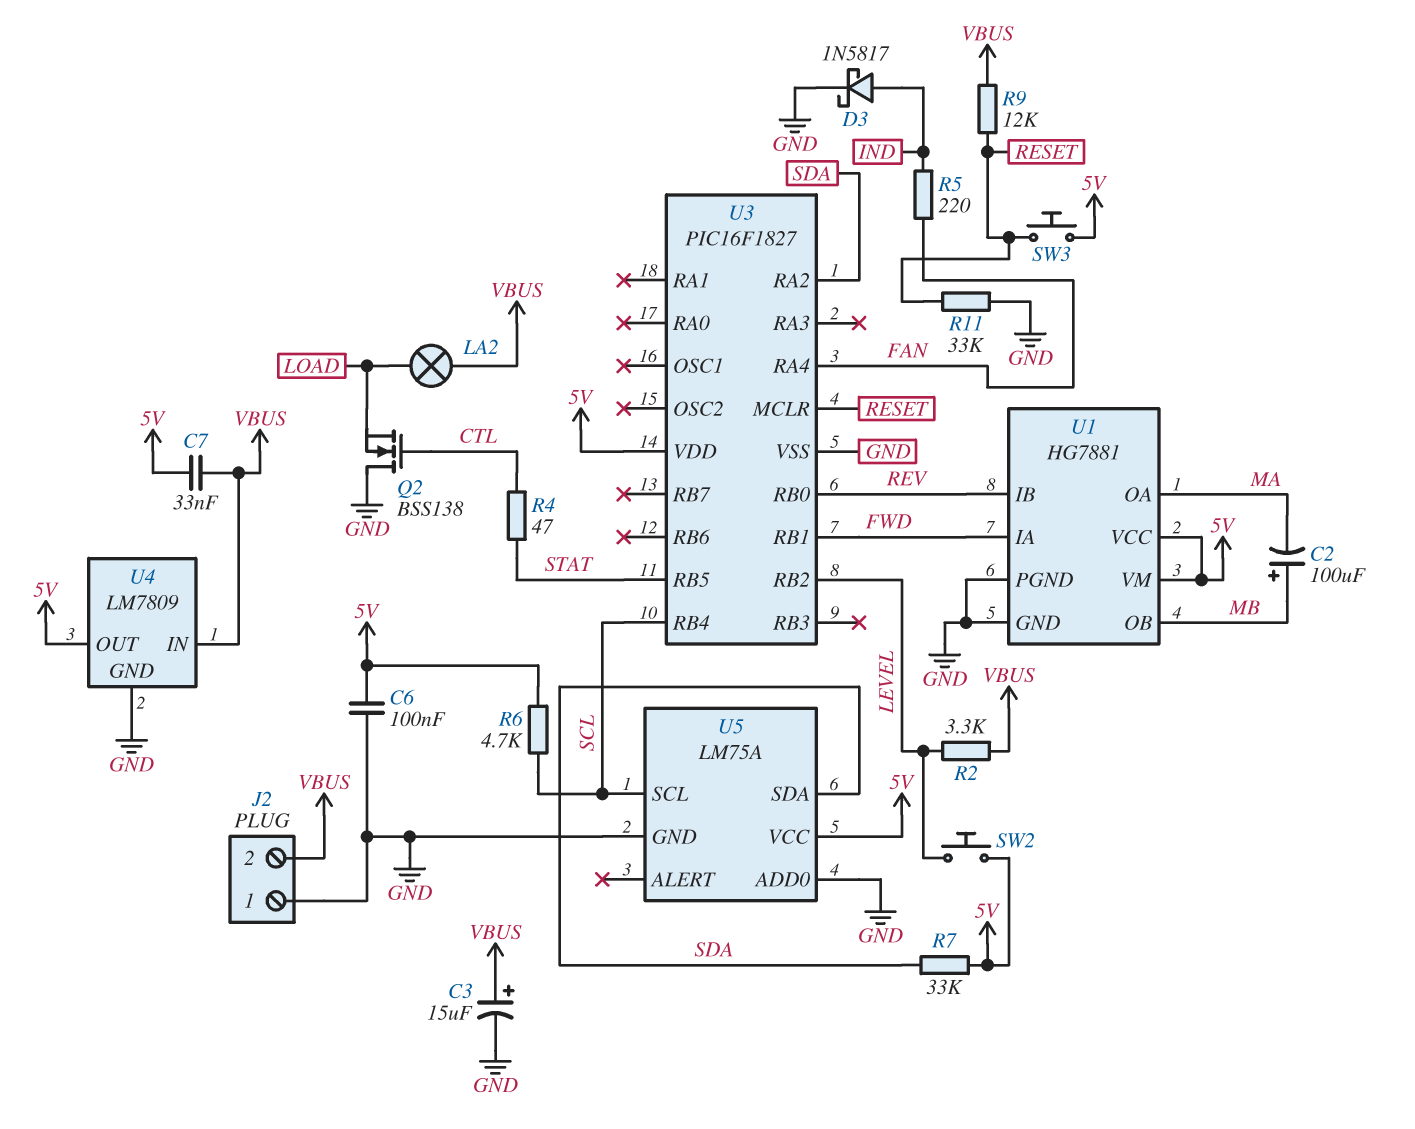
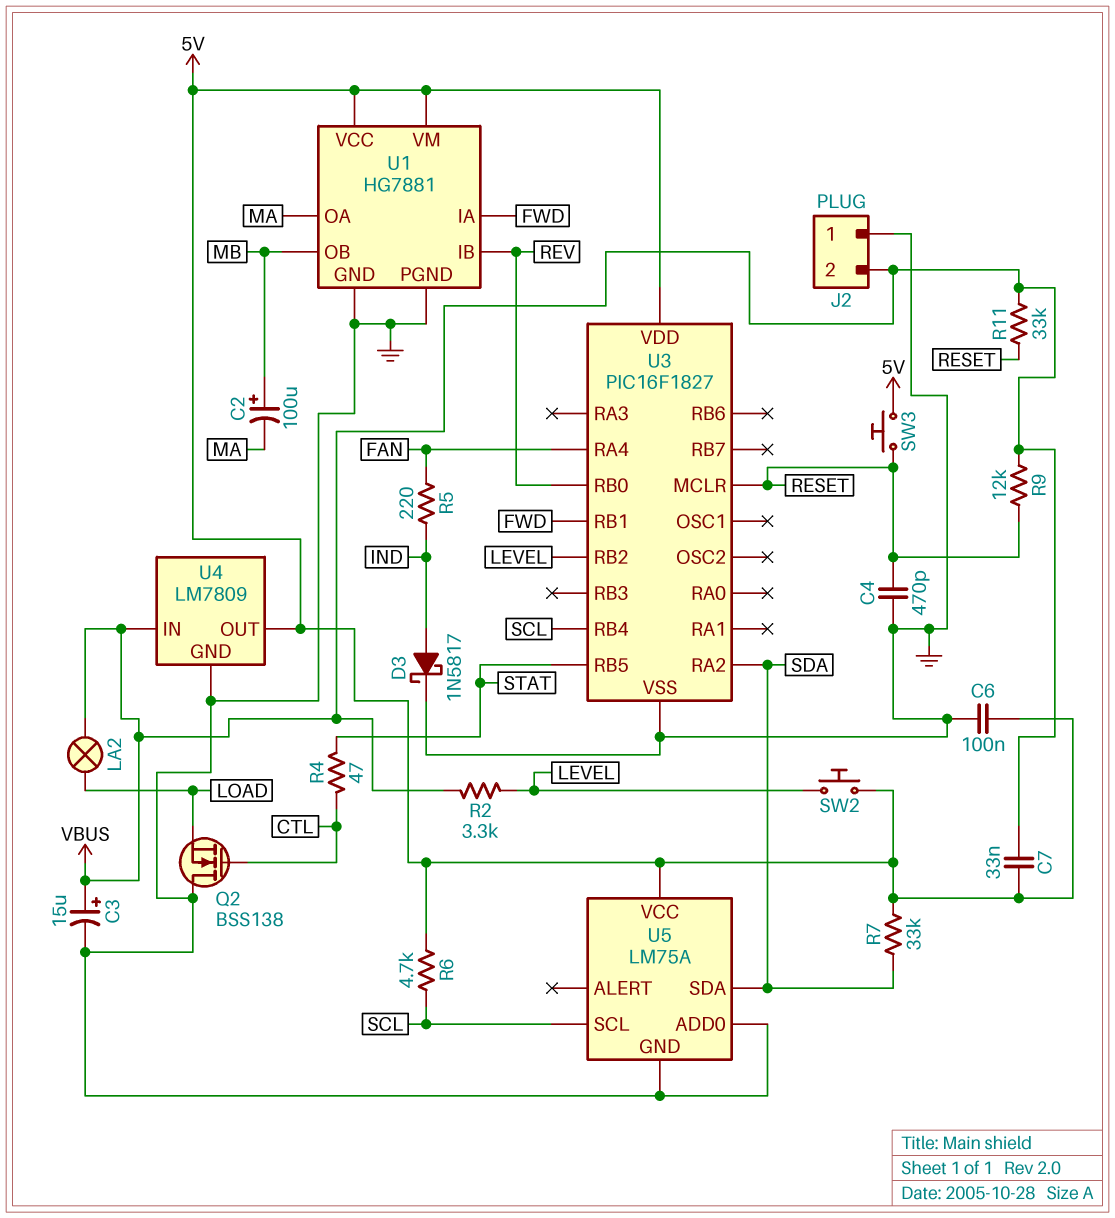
C4: none -> 470pF (GND, RESET)
R11: 33k (GND, RESET) -> 33k (RESET, VBUS)

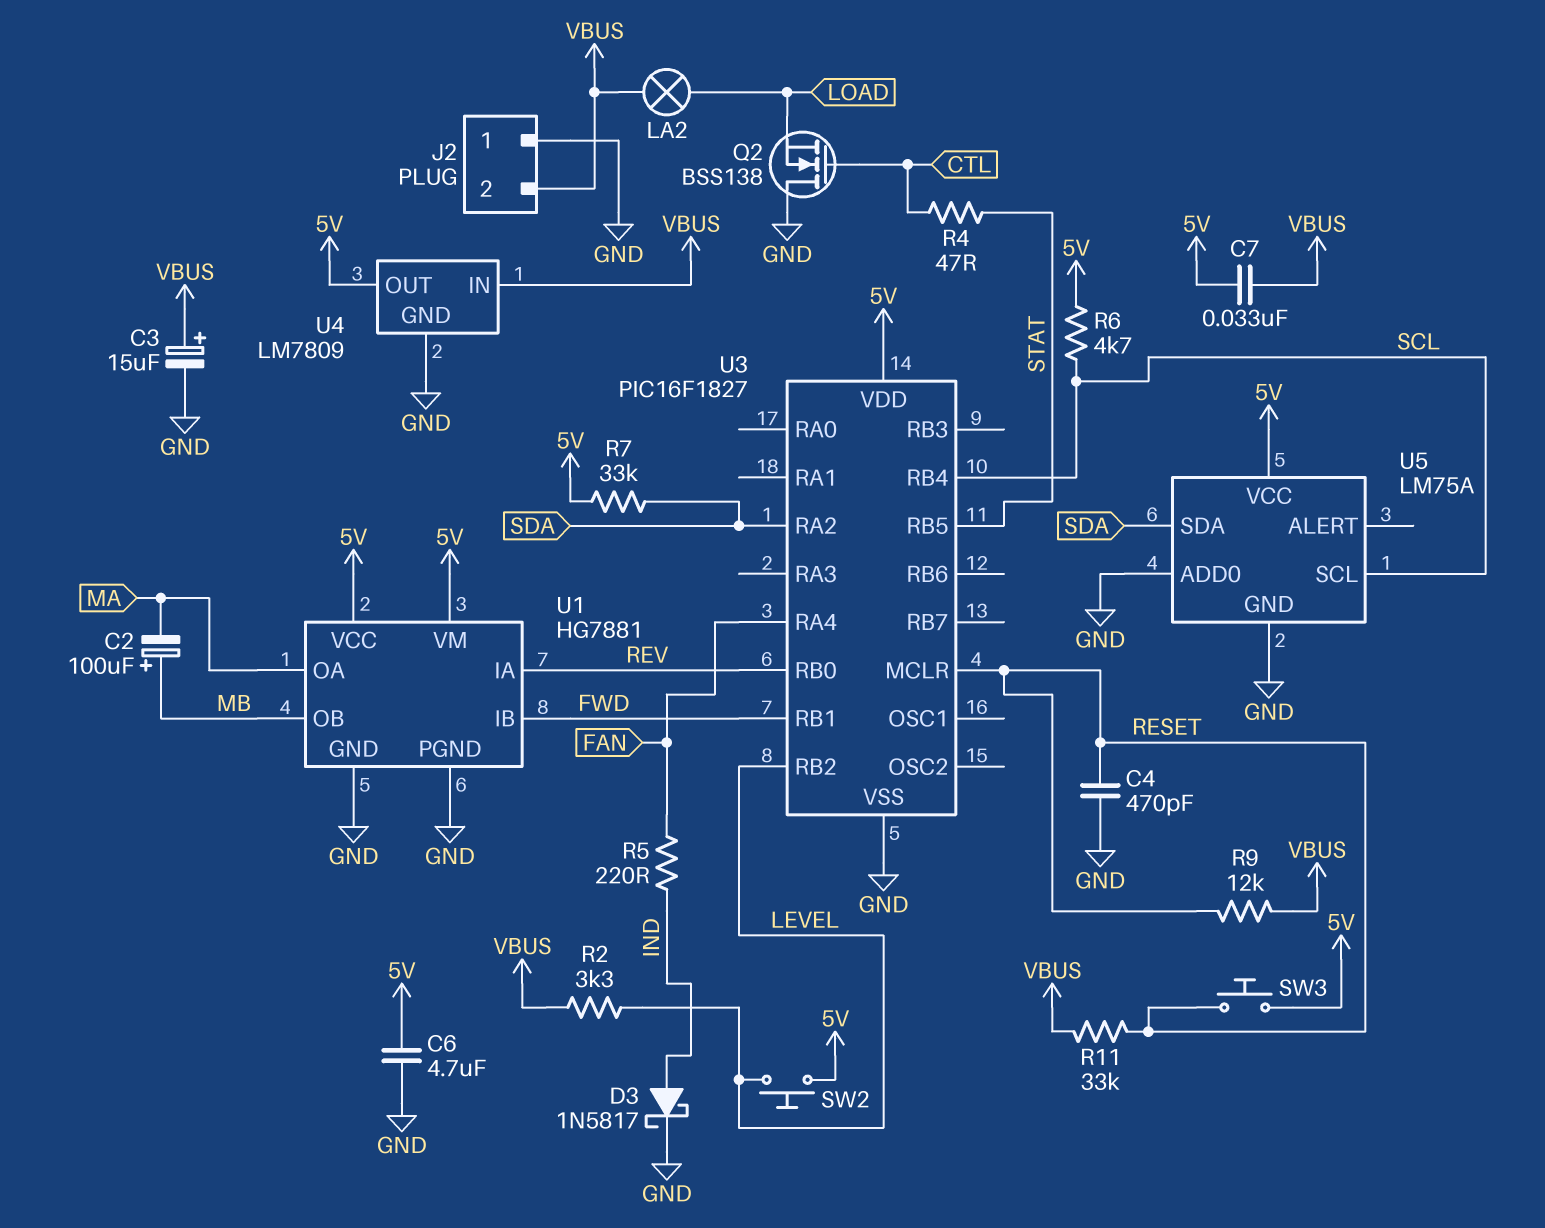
C6: 100nF (5V, GND) -> 4.7uF (5V, GND)
U1 pin IA: FWD -> REV
U1 pin IB: REV -> FWD

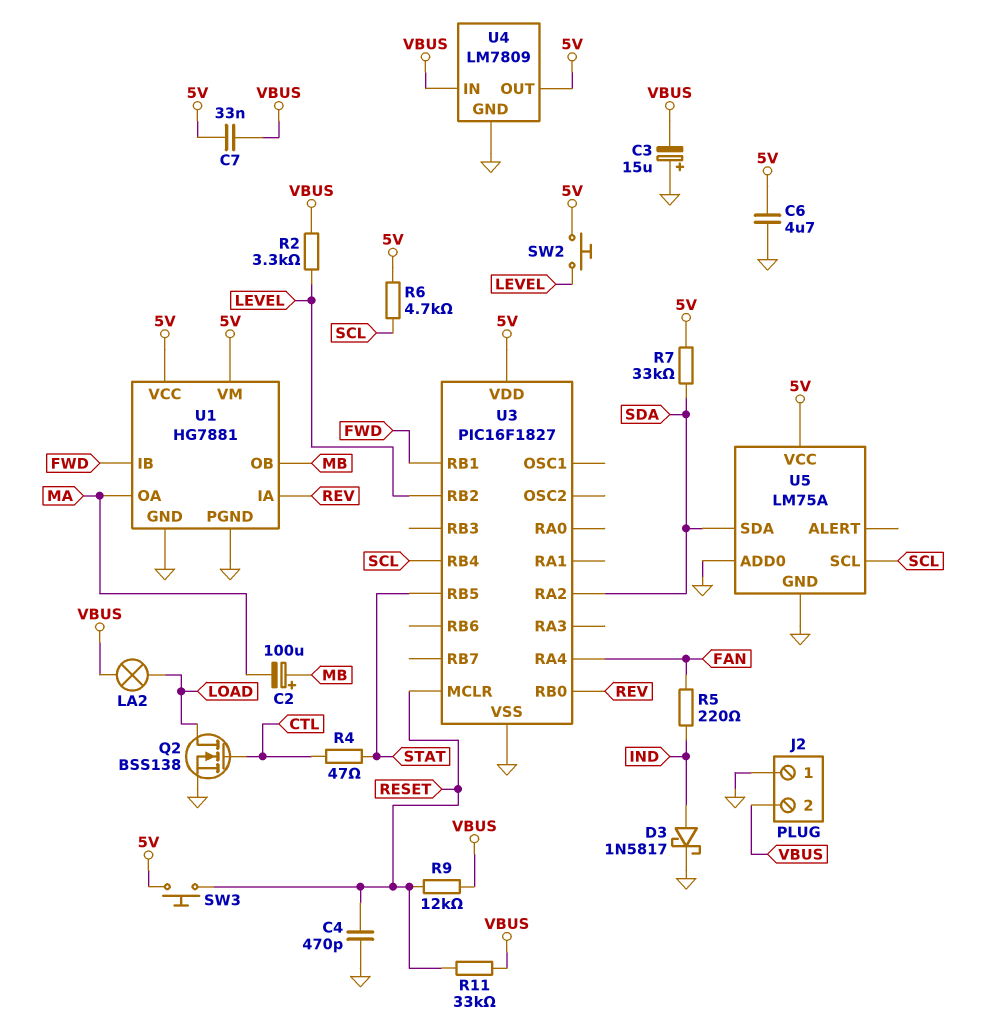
C3: 15uF (plus VBUS, minus GND) -> 15uF (plus GND, minus VBUS)
Q2: NMOS BSS138 (G CTL, D GND, S LOAD) -> NMOS BSS138 (G CTL, D LOAD, S GND)

